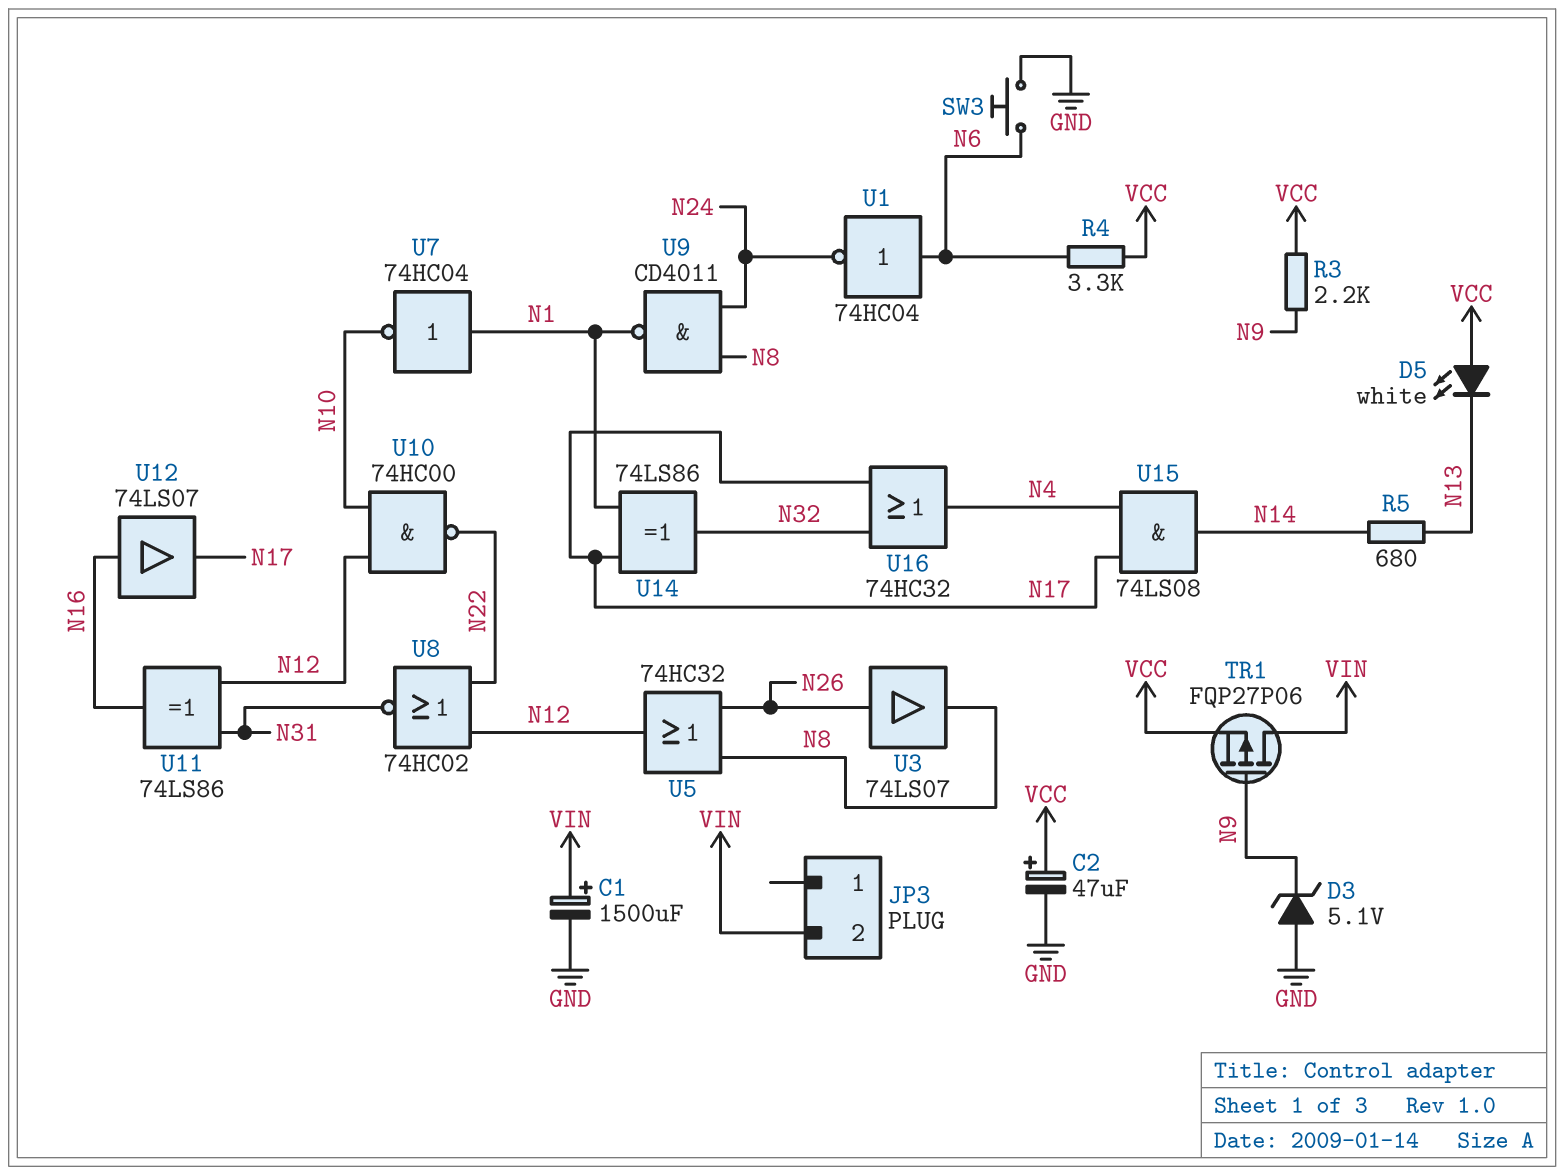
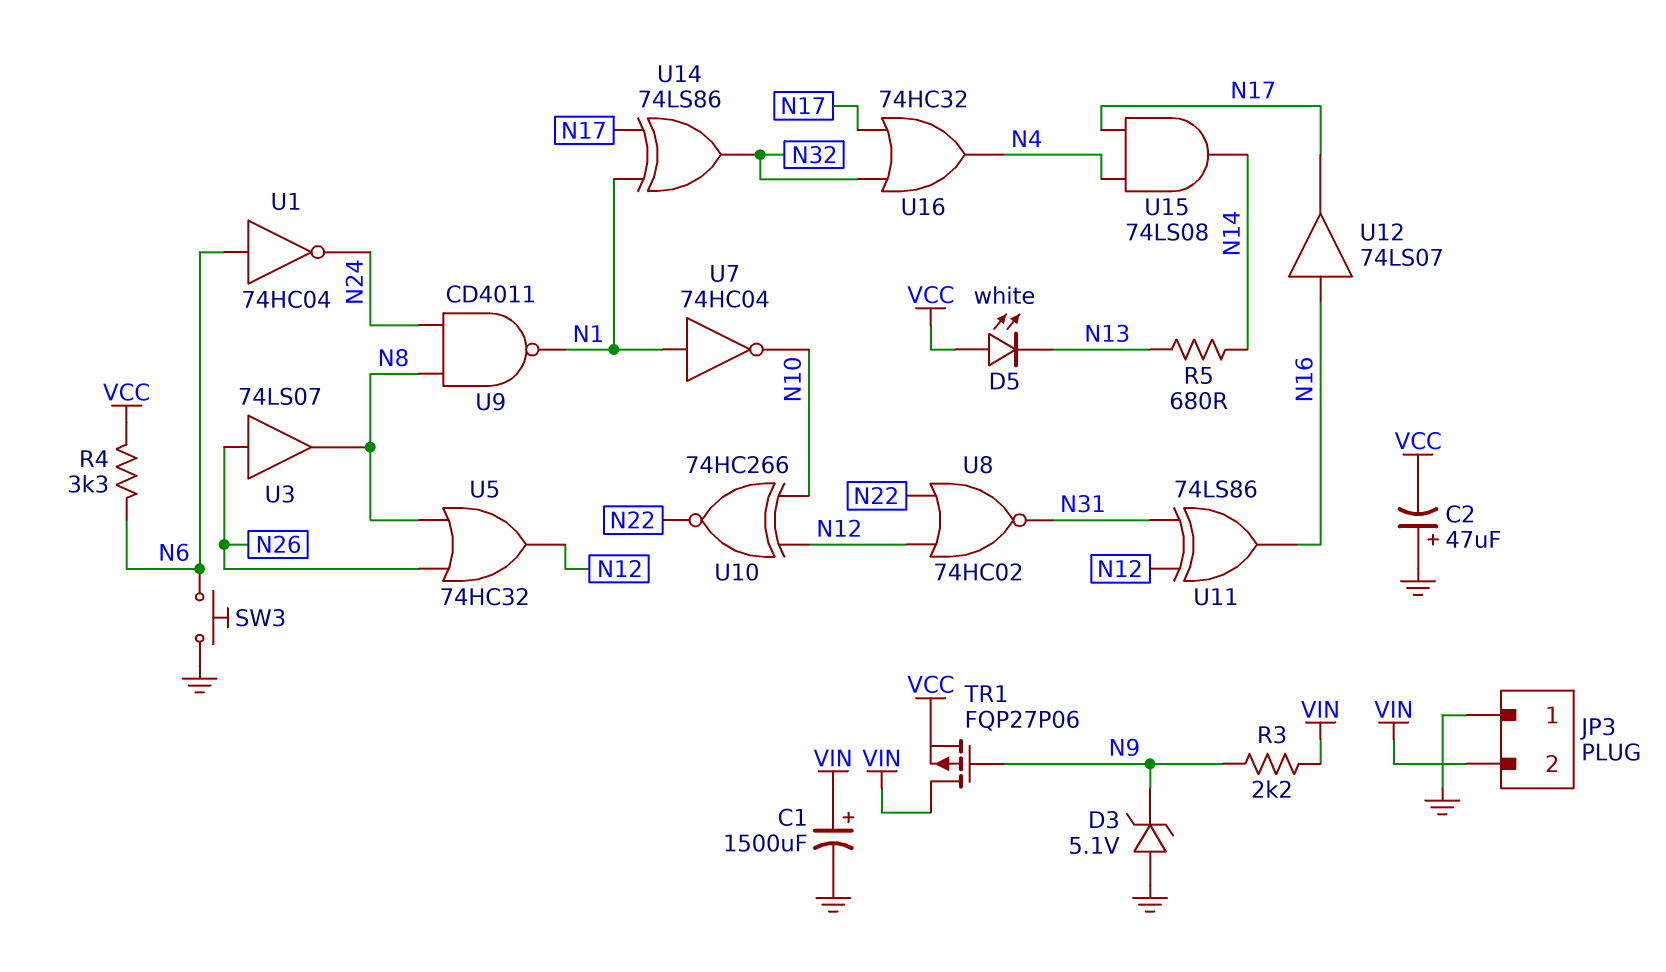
C2: 47uF (plus VCC, minus GND) -> 47uF (plus GND, minus VCC)
JP3 pin 1: none -> GND
R3: 2.2k (N9, VCC) -> 2.2k (N9, VIN)
U10: NAND 74HC00 (in N10, in N12, out N22) -> XNOR 74HC266 (in N10, in N12, out N22)

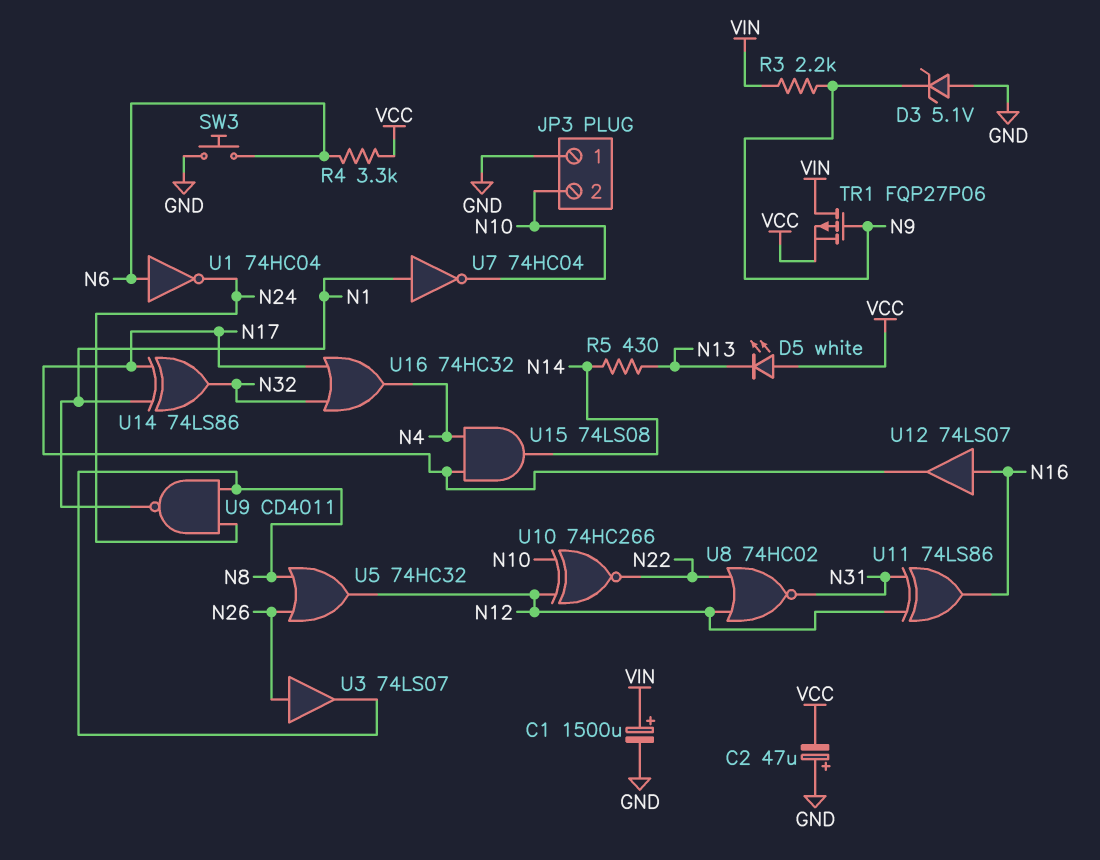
JP3 pin 2: VIN -> N10
R5: 680 (N13, N14) -> 430 (N13, N14)

